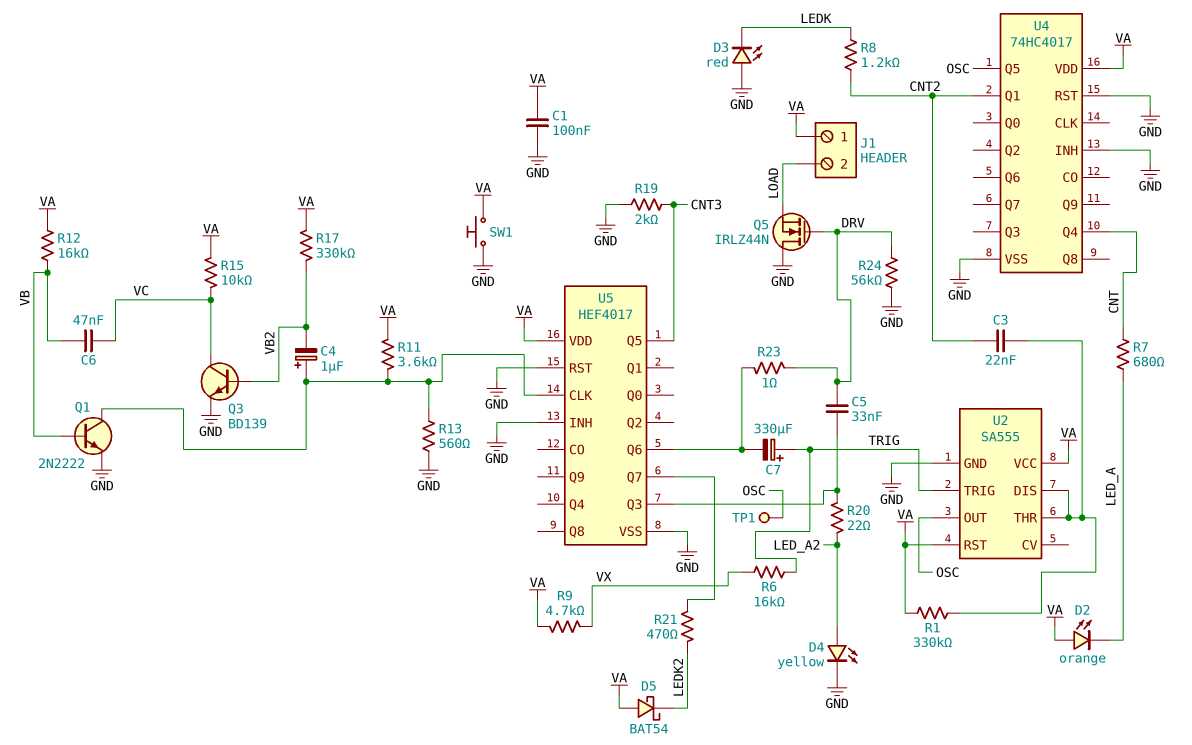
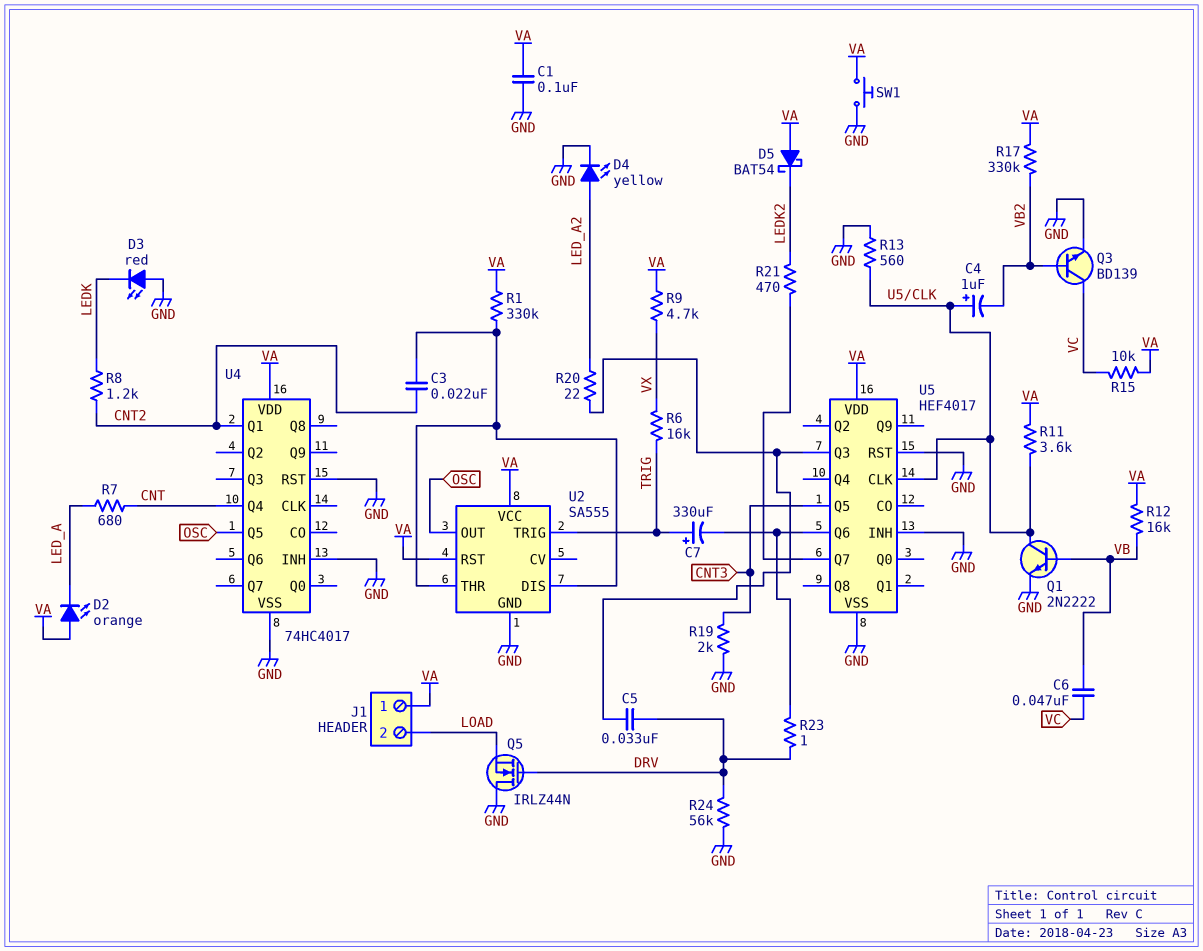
TP1: test point (OSC) -> none

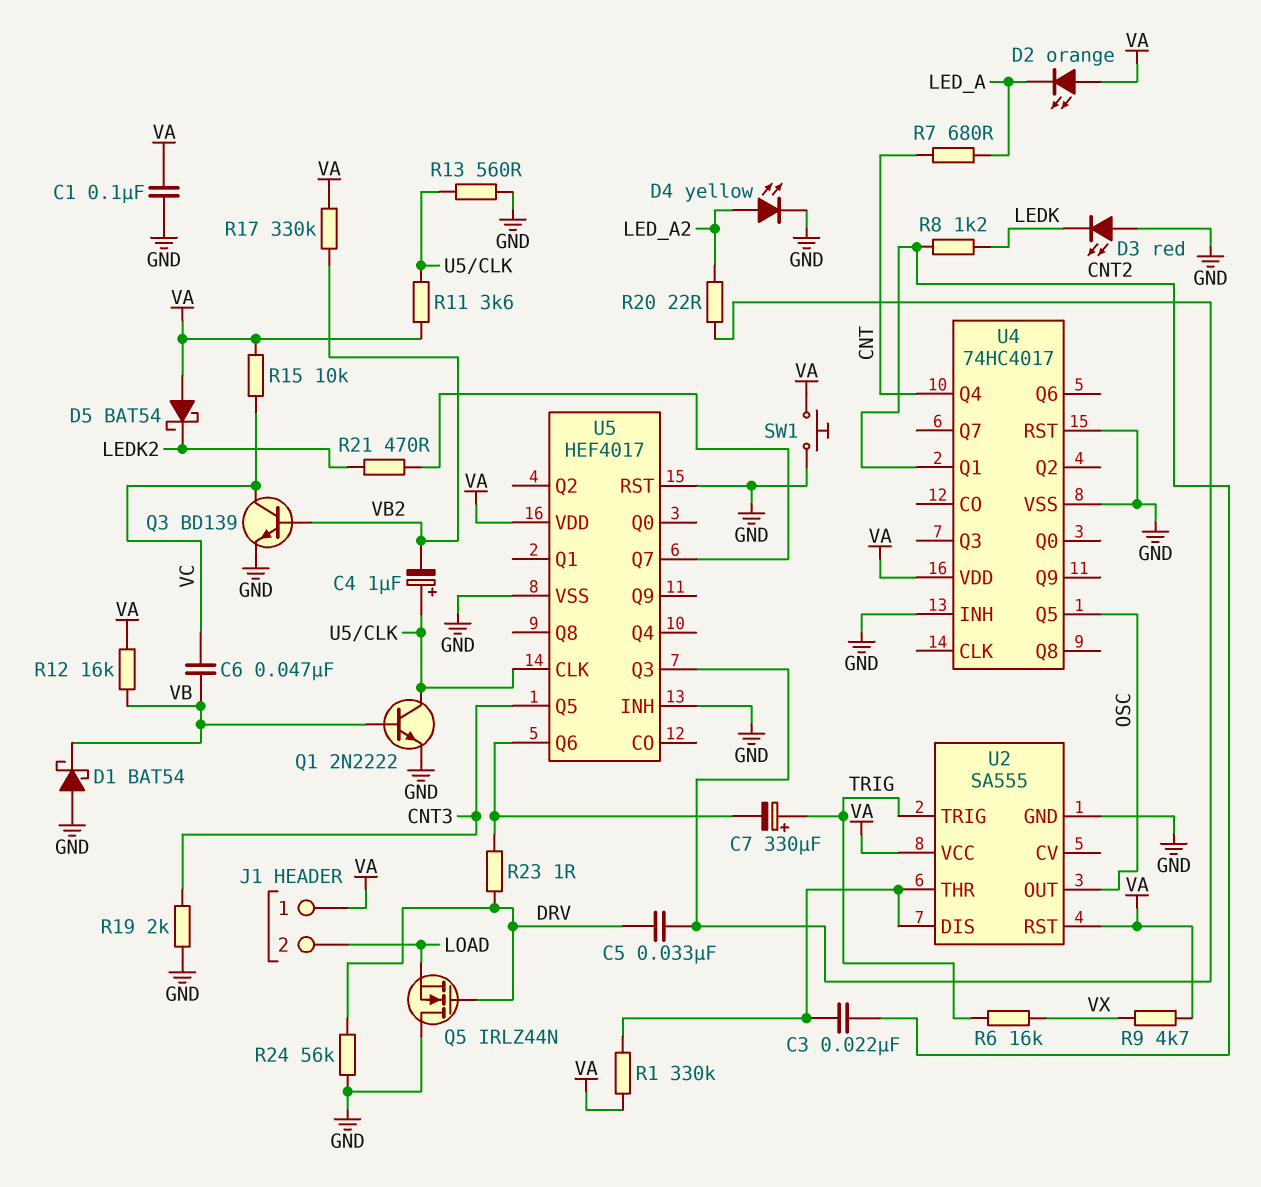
D1: none -> schottky BAT54 (A GND, K VB)

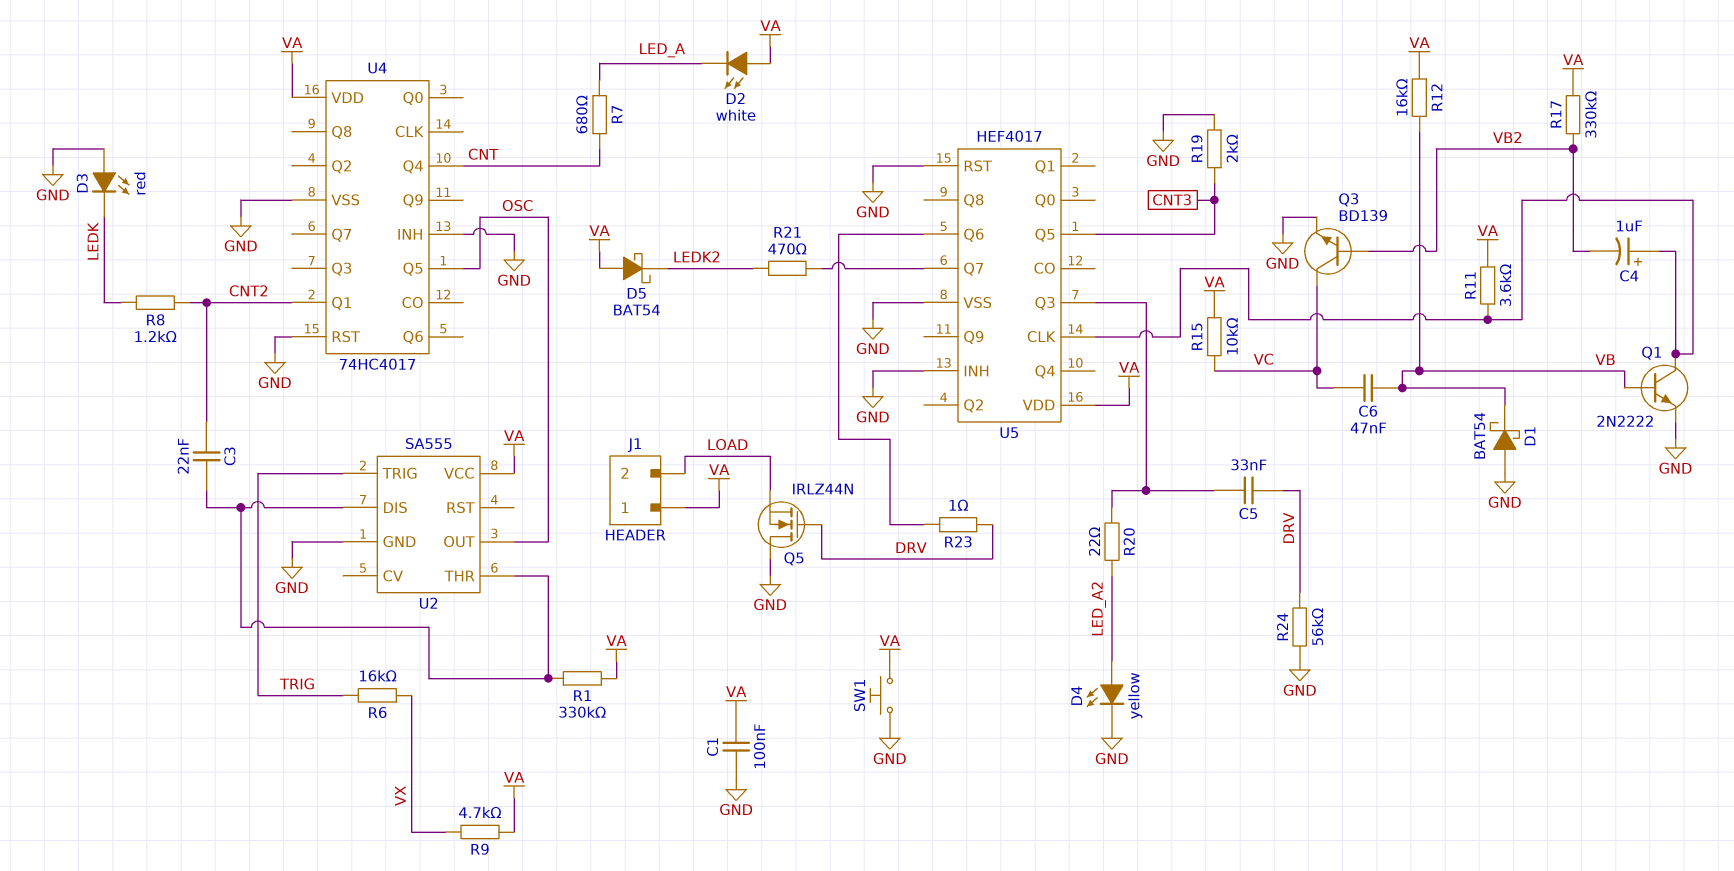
C7: 330uF (plus TRIG, minus U5/Q6) -> none
D2: LED orange (A VA, K LED_A) -> LED white (A VA, K LED_A)
R13: 560 (GND, U5/CLK) -> none
U2 pin RST: VA -> none

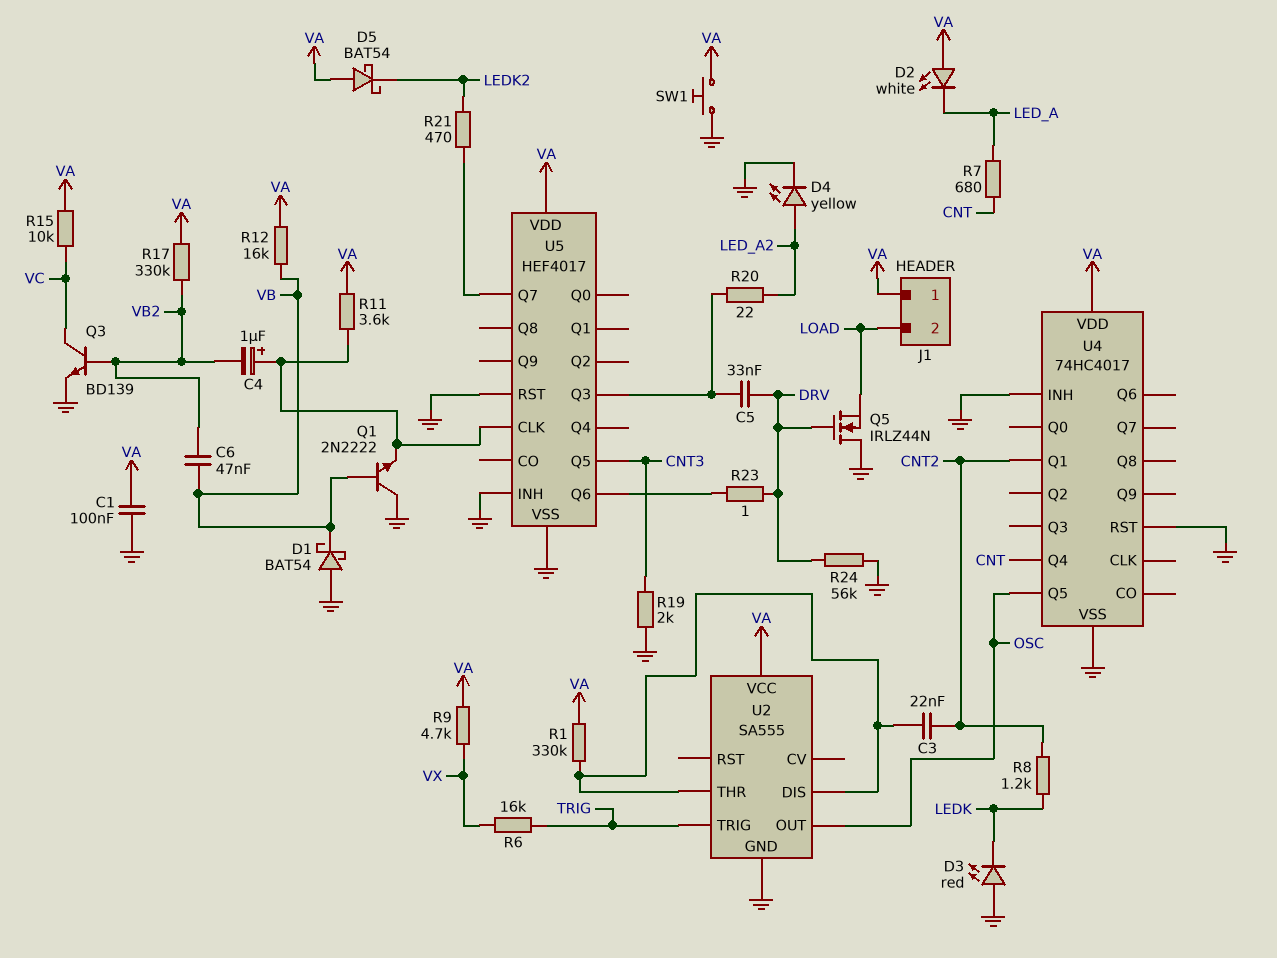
C6: 47nF (VB, VC) -> 47nF (VB, VB2)
Q1: NPN 2N2222 (B VB, C U5/CLK, E GND) -> NPN 2N2222 (B VB, C GND, E U5/CLK)

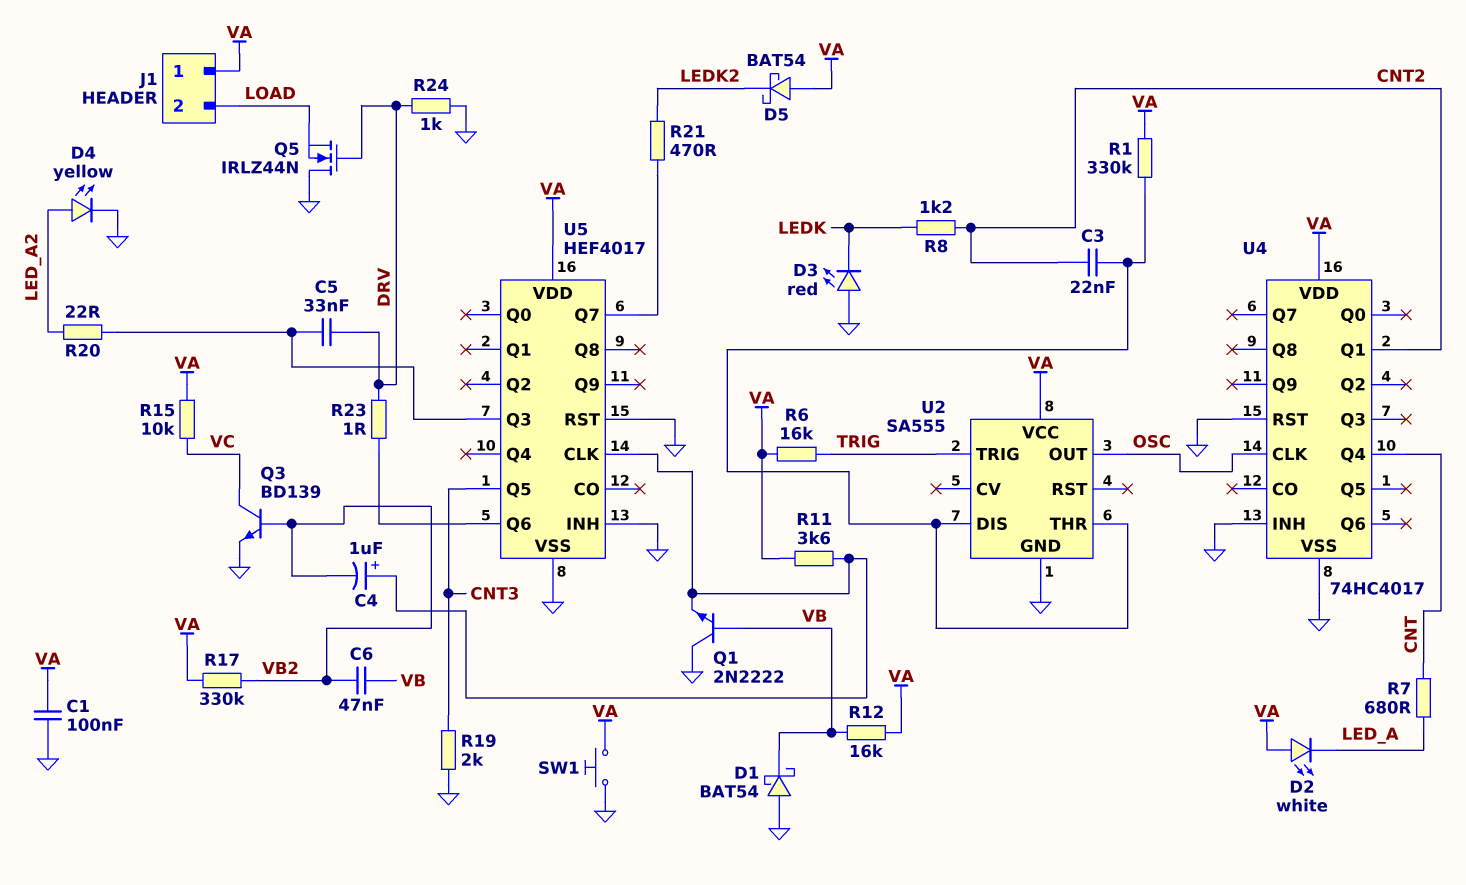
R6: 16k (TRIG, VX) -> 16k (TRIG, VA)
R9: 4.7k (VA, VX) -> none
R24: 56k (DRV, GND) -> 1k (DRV, GND)
U4 pin CLK: none -> OSC
U4 pin Q5: OSC -> none

